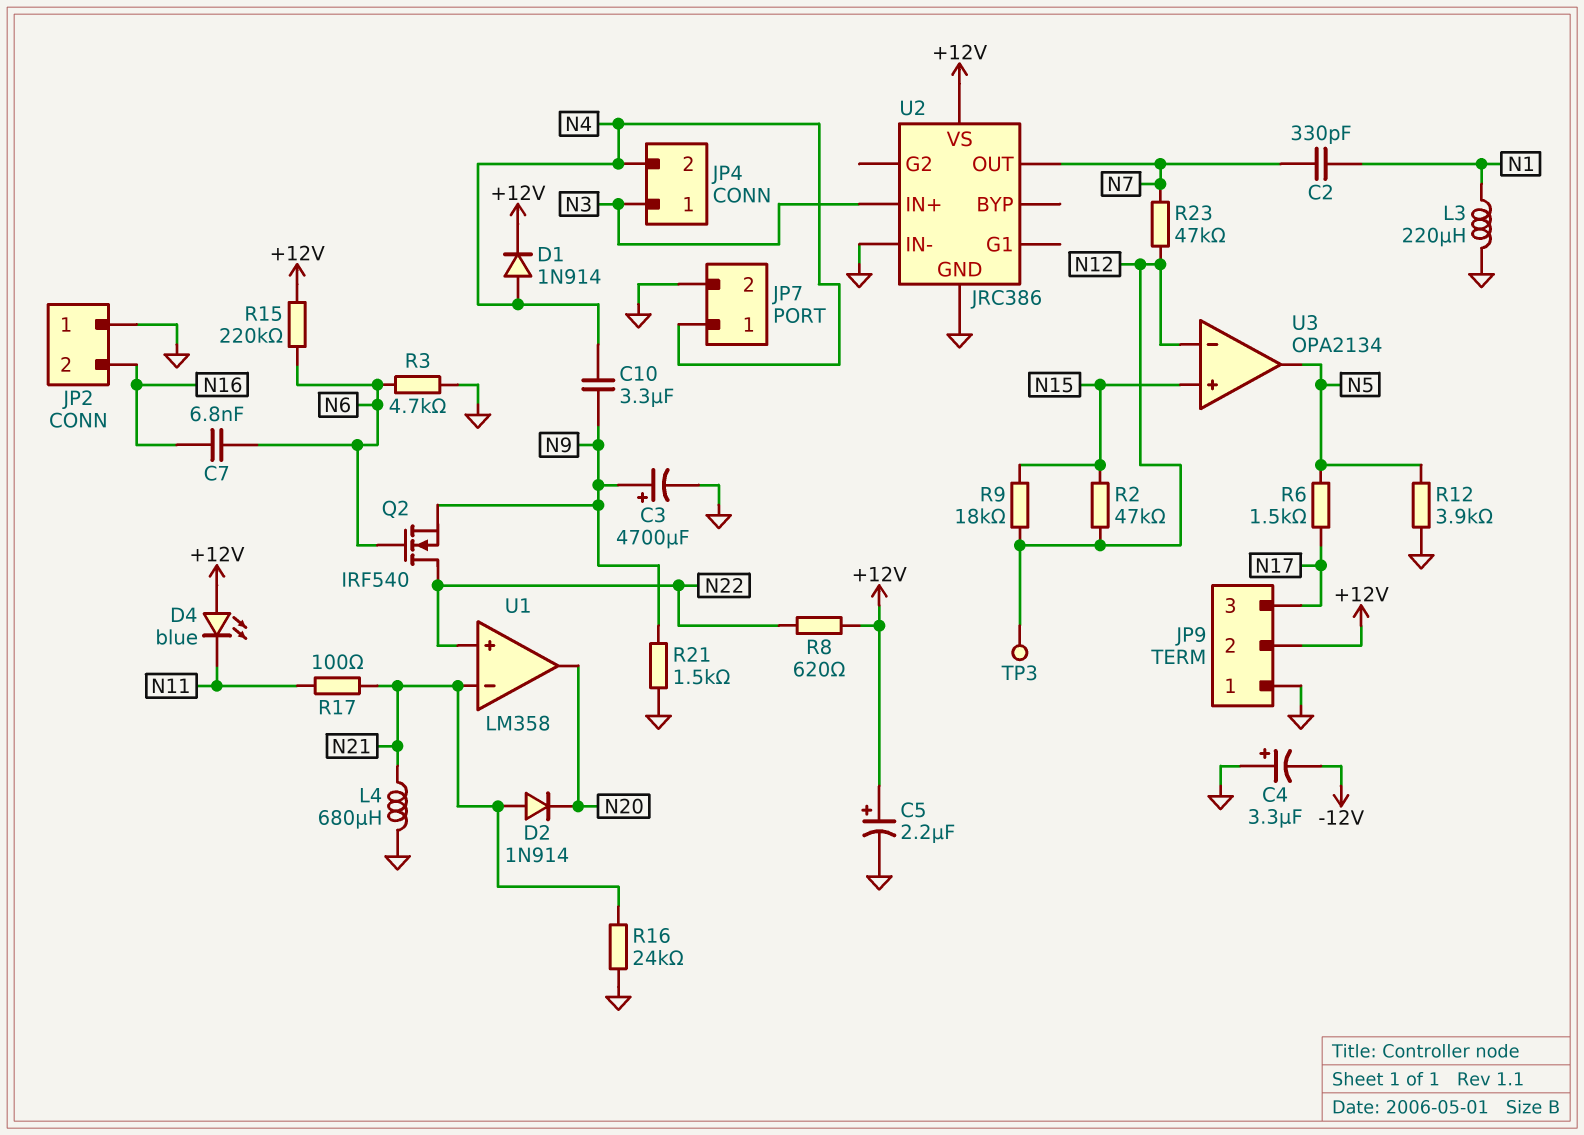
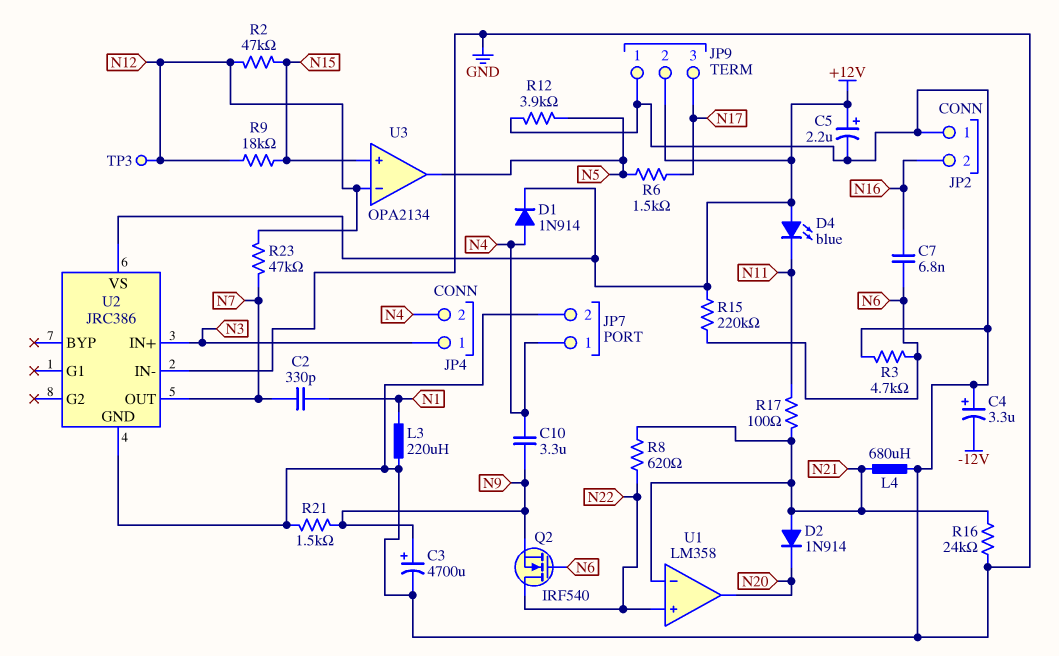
R8: 620 (+12V, N22) -> 620 (N21, N22)

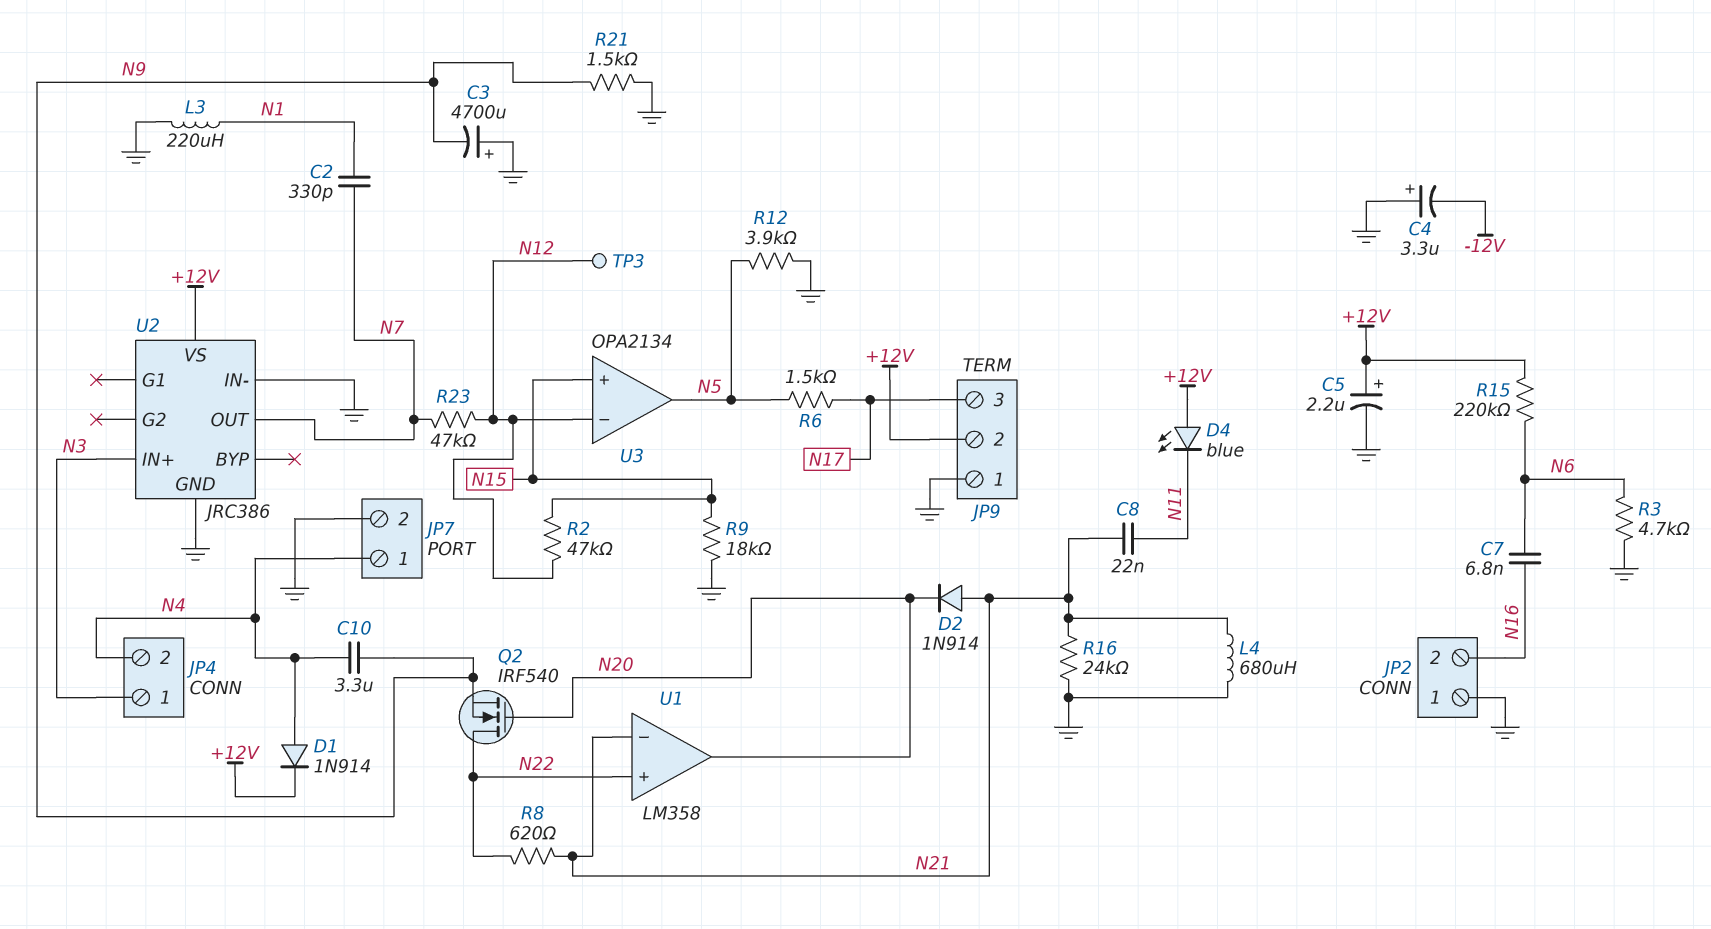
C3: 4700uF (plus N9, minus GND) -> 4700uF (plus GND, minus N9)
C8: none -> 22nF (N11, N21)
Q2: NMOS IRF540 (G N6, D N22, S N9) -> NMOS IRF540 (G N20, D N22, S N9)
R9: 18k (N12, N15) -> 18k (GND, N15)
R17: 100 (N11, N21) -> none

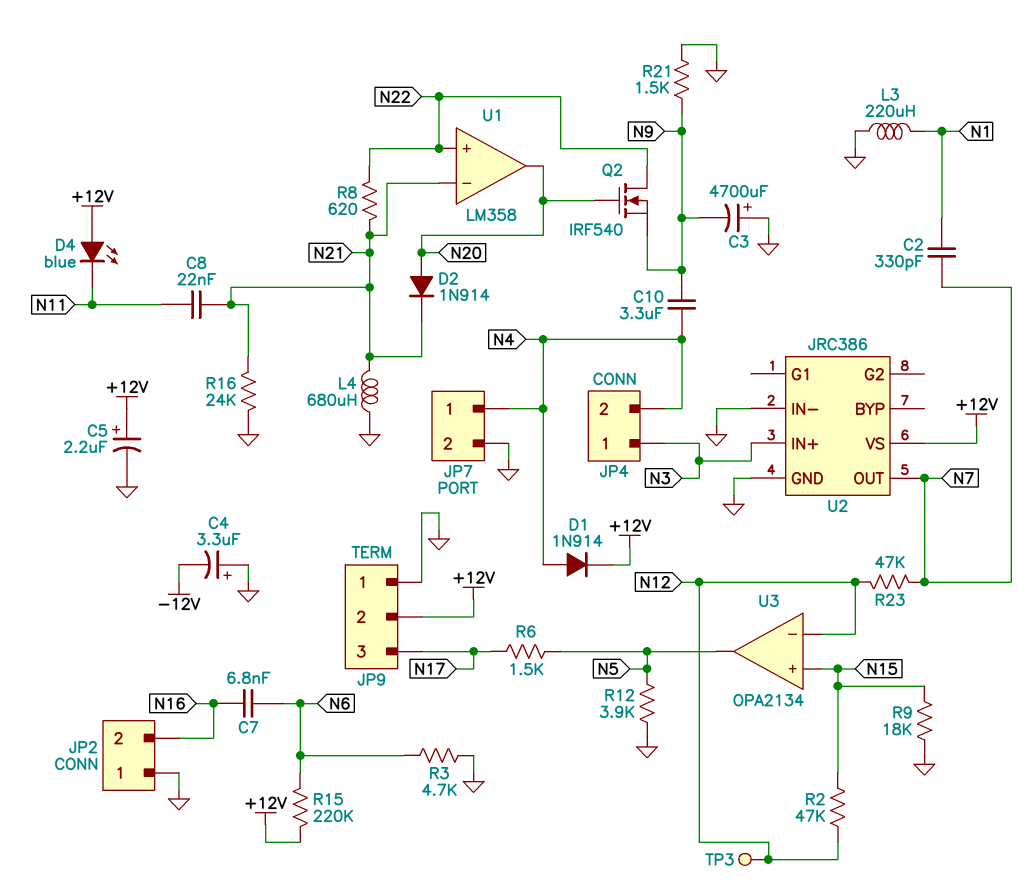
D2: diode 1N914 (A N21, K N20) -> diode 1N914 (A N20, K N21)

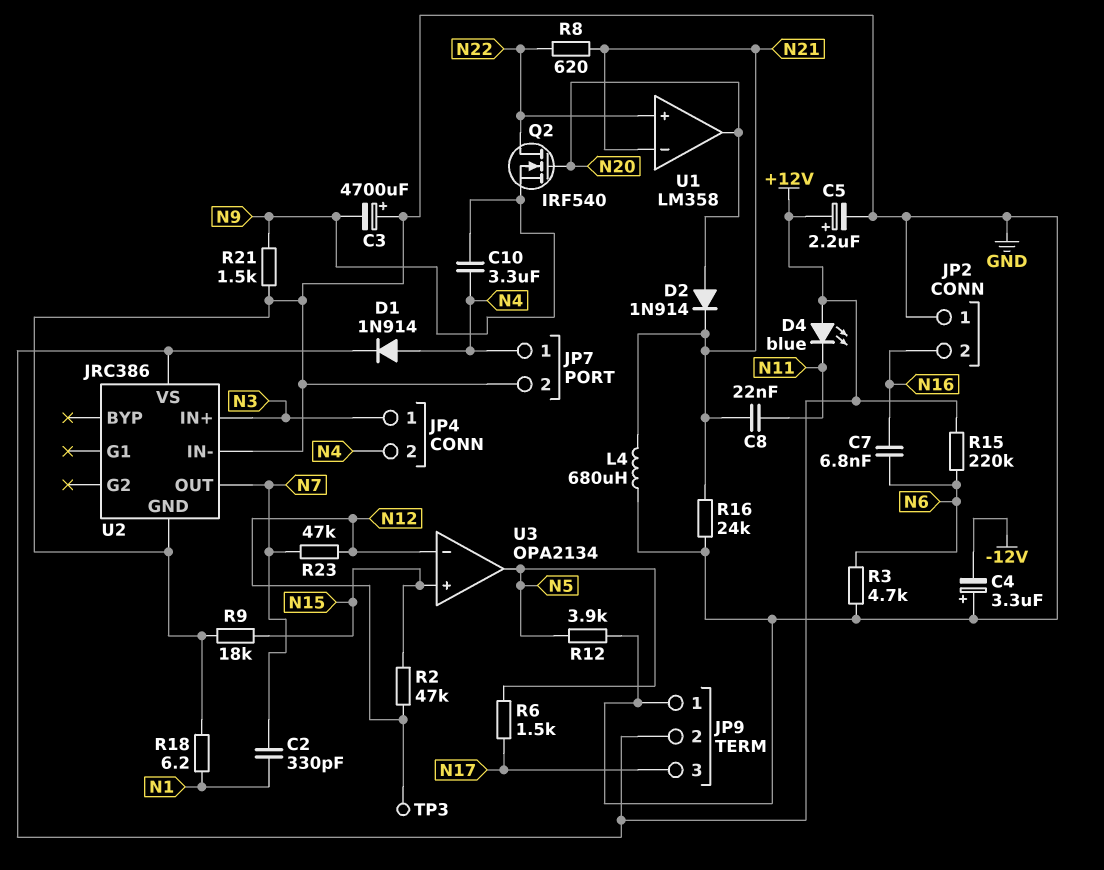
L3: 220uH (GND, N1) -> none
R18: none -> 6.2 (GND, N1)

